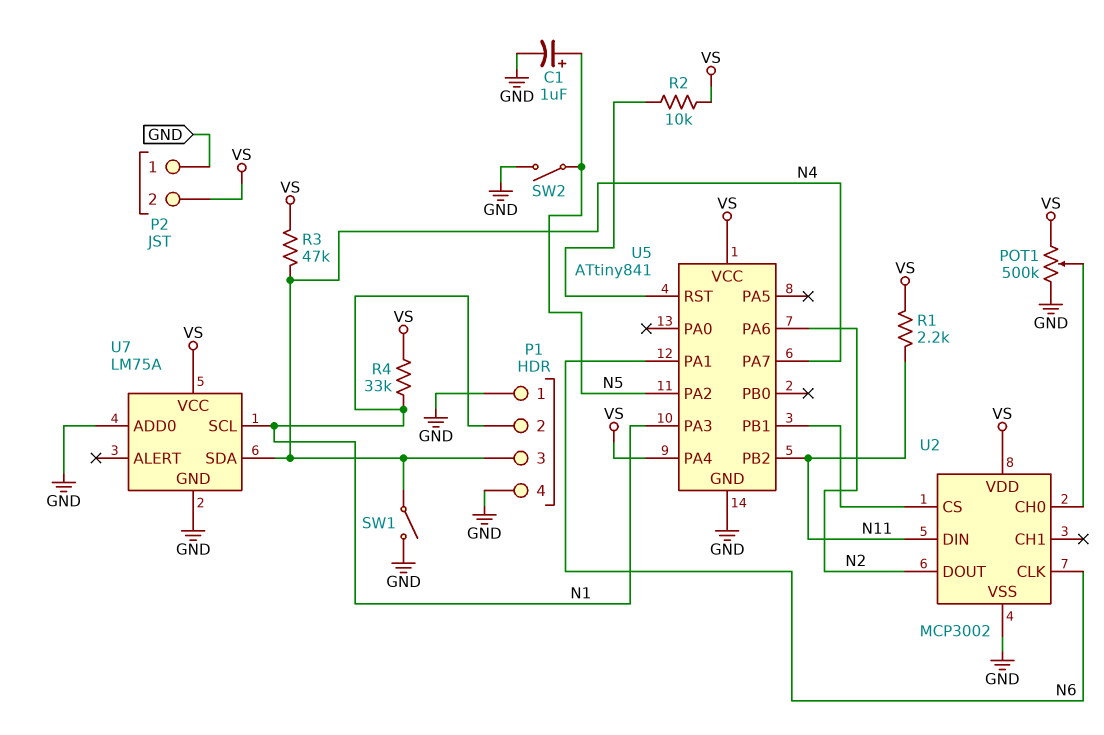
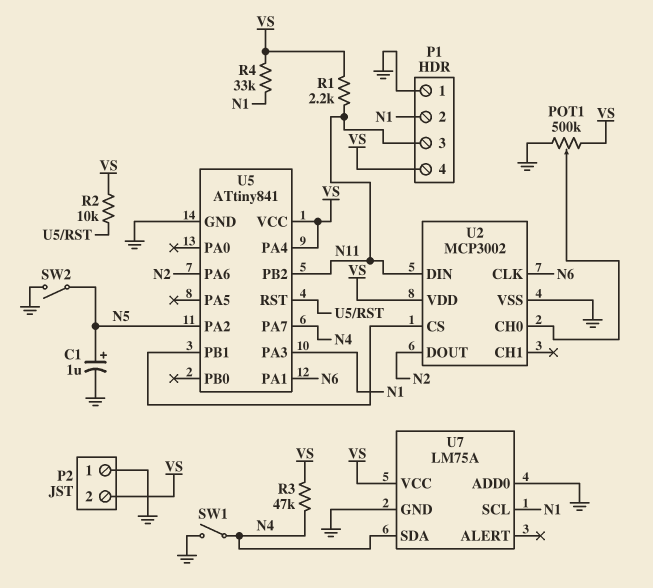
P1 pin 3: N4 -> N11
P1 pin 4: GND -> VS

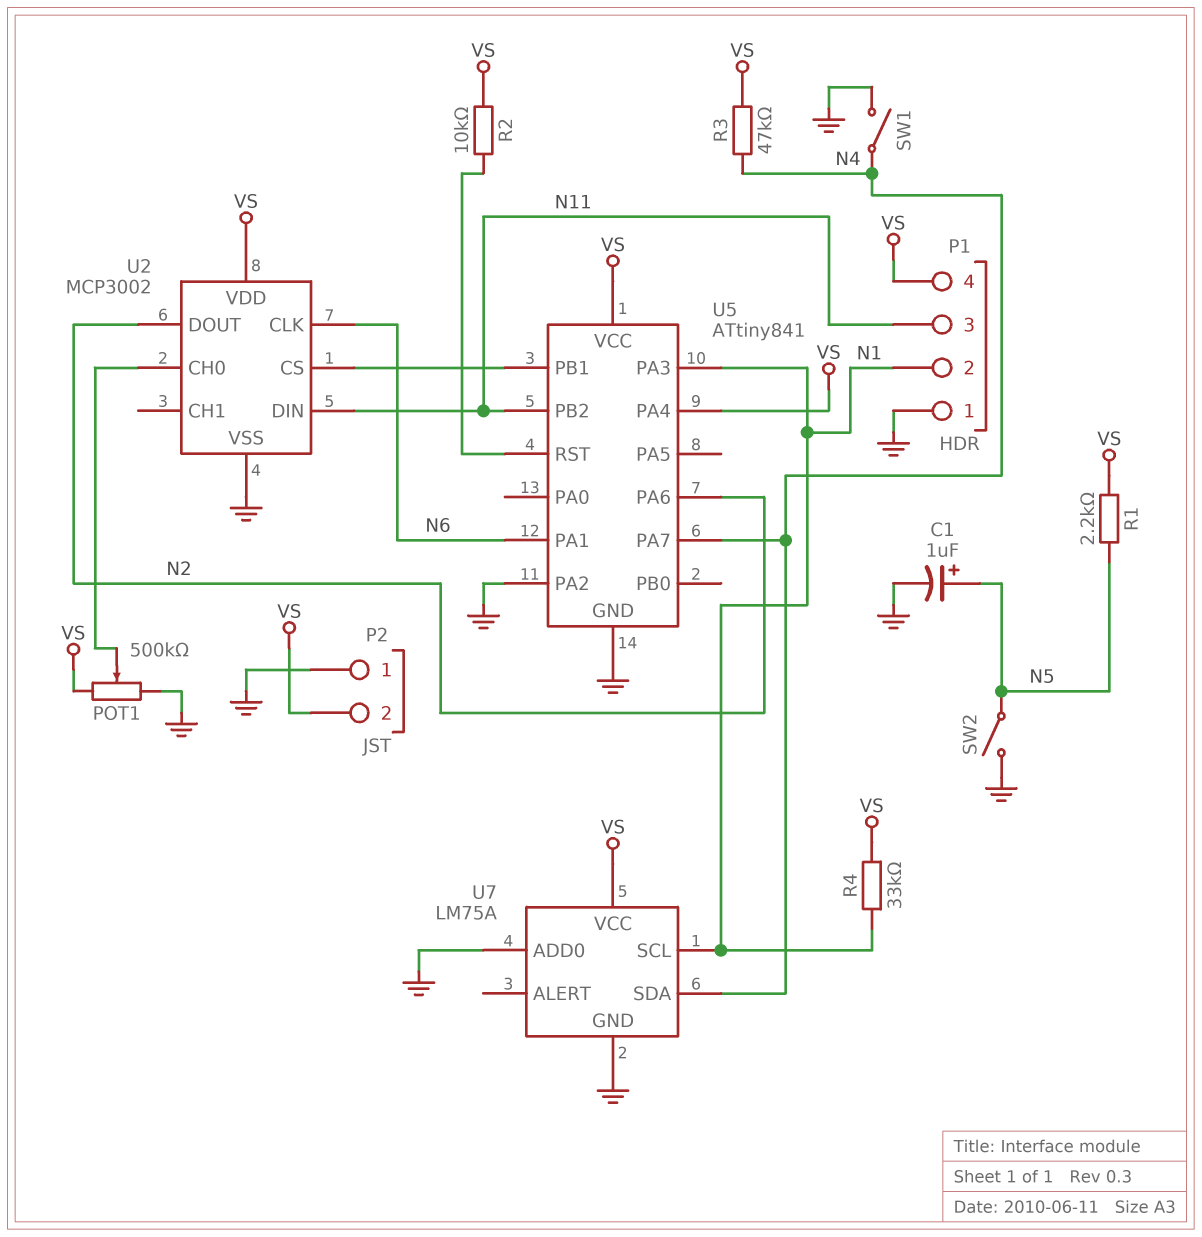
R1: 2.2k (N11, VS) -> 2.2k (N5, VS)
U5 pin PA2: N5 -> GND

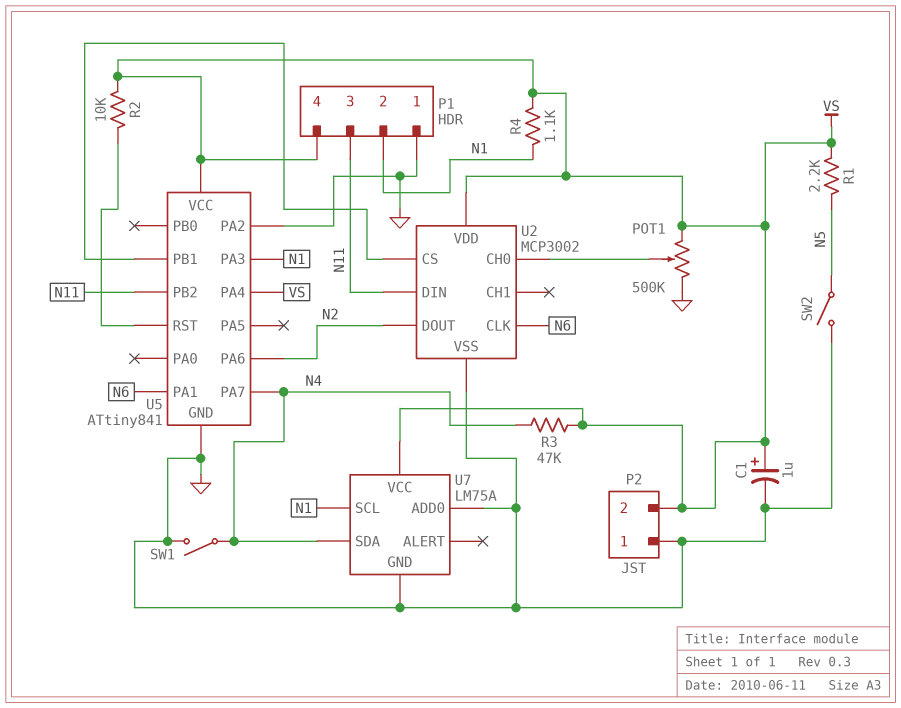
C1: 1uF (plus N5, minus GND) -> 1uF (plus VS, minus GND)
R4: 33k (N1, VS) -> 1.1k (N1, VS)

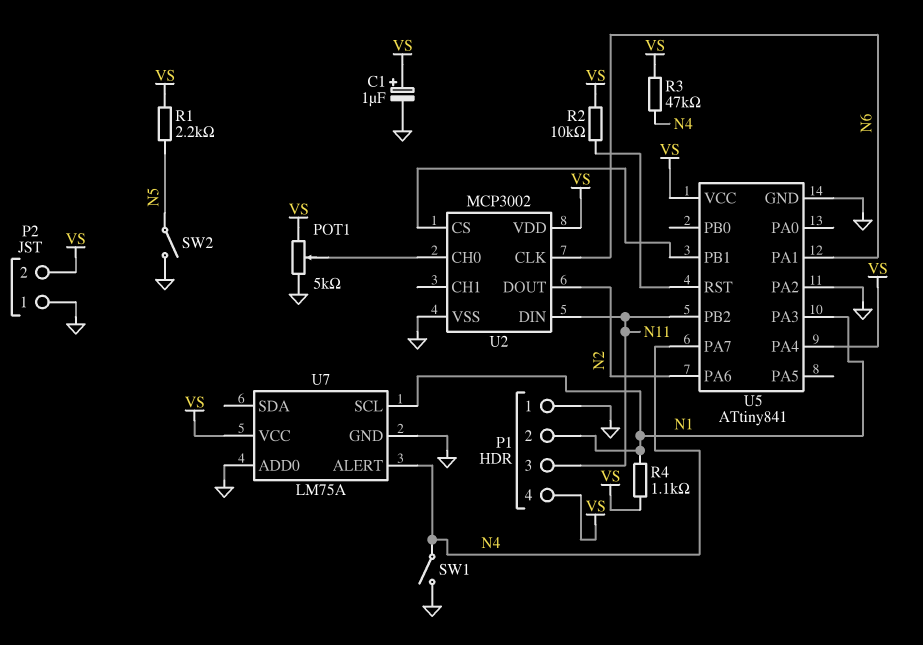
POT1: 500k (GND, VS, wiper U2/CH0) -> 5k (GND, VS, wiper U2/CH0)
U7 pin ALERT: none -> N4
U7 pin SDA: N4 -> none

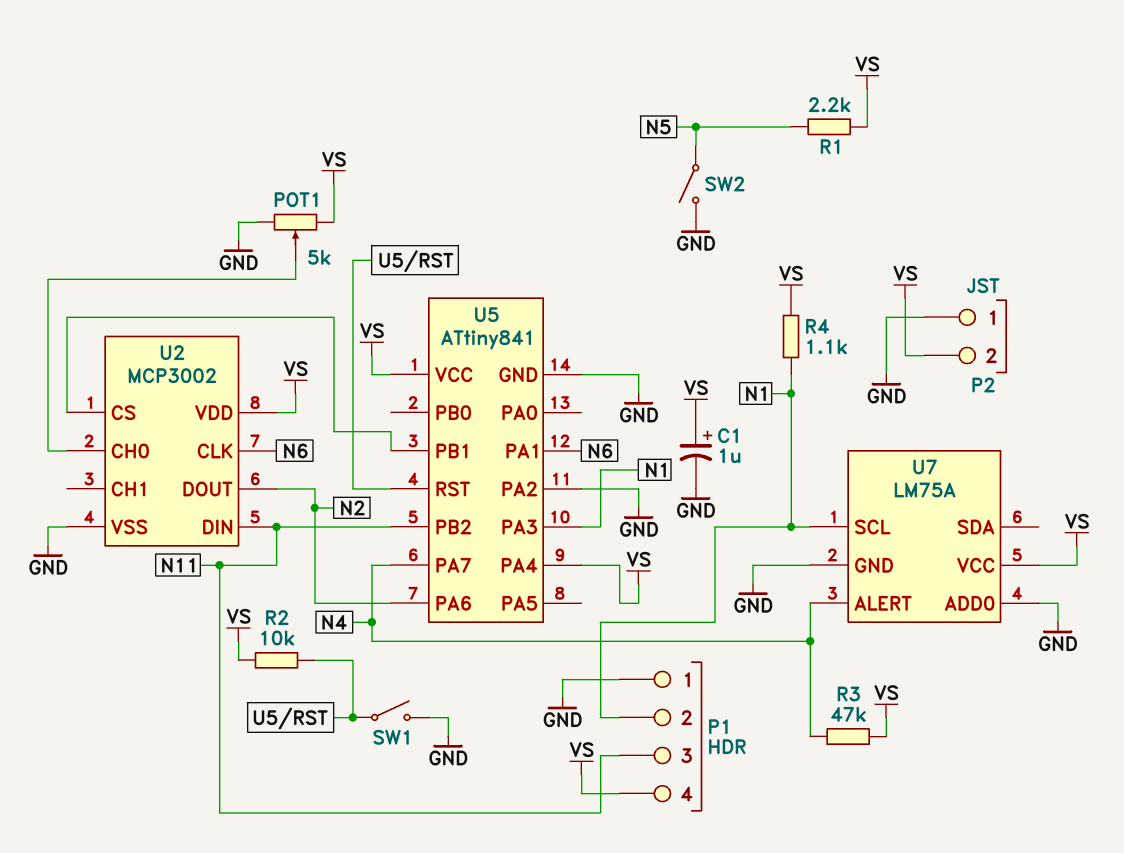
SW1: switch (GND, N4) -> switch (GND, U5/RST)

